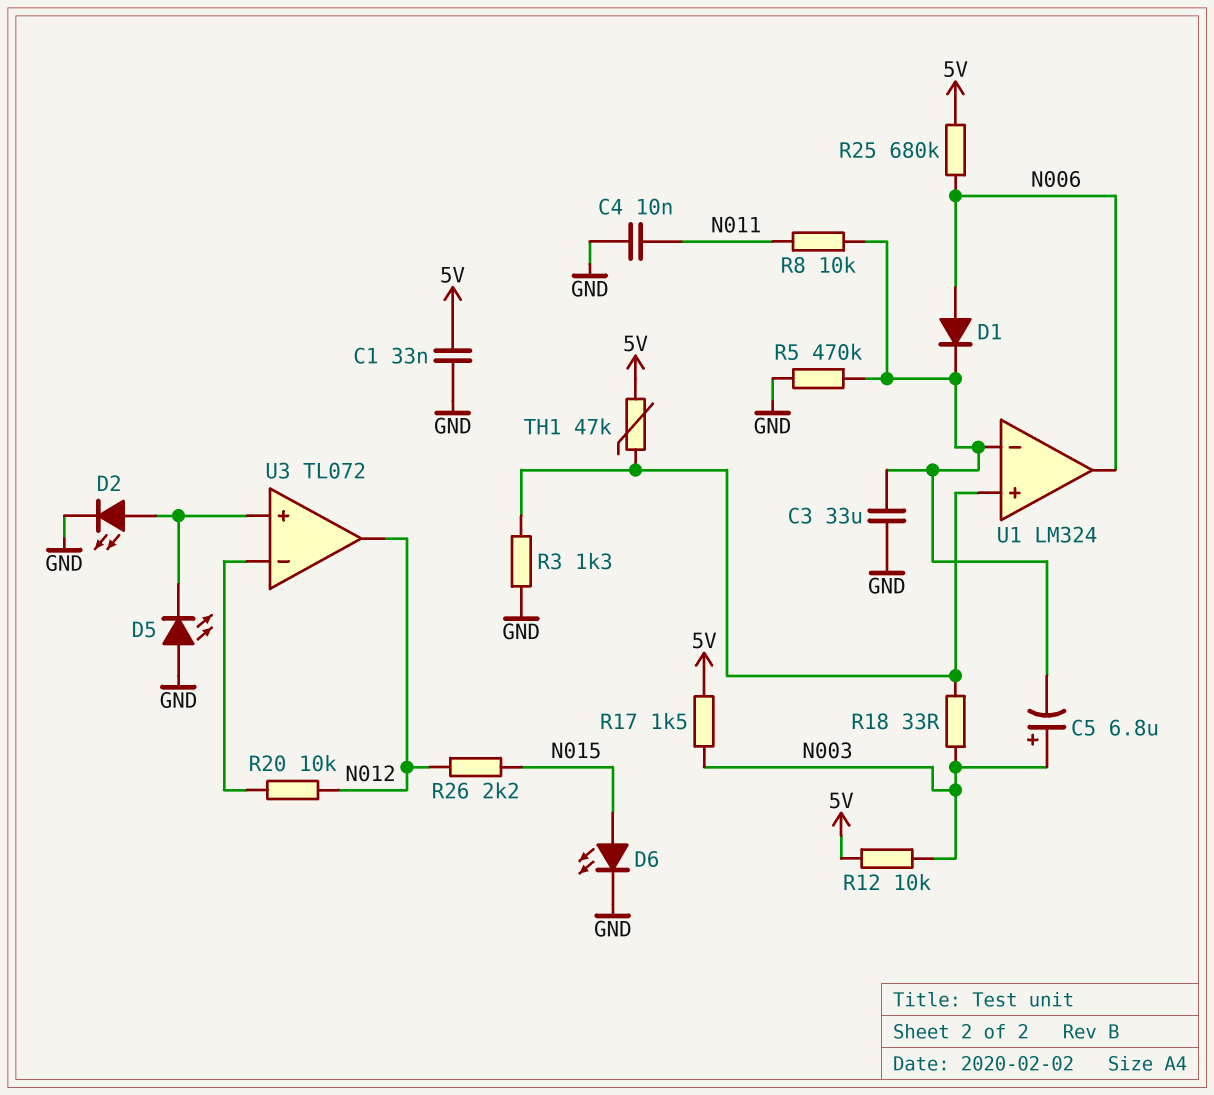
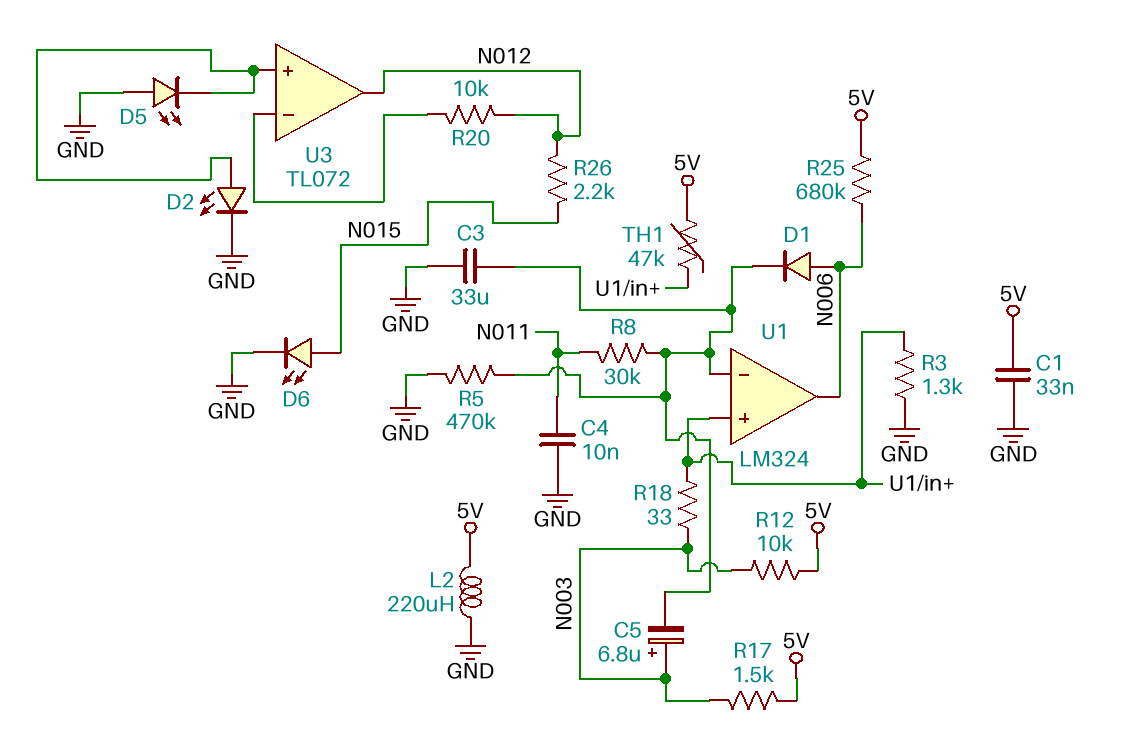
L2: none -> 220uH (5V, GND)
R8: 10k (N011, U1/in-) -> 30k (N011, U1/in-)

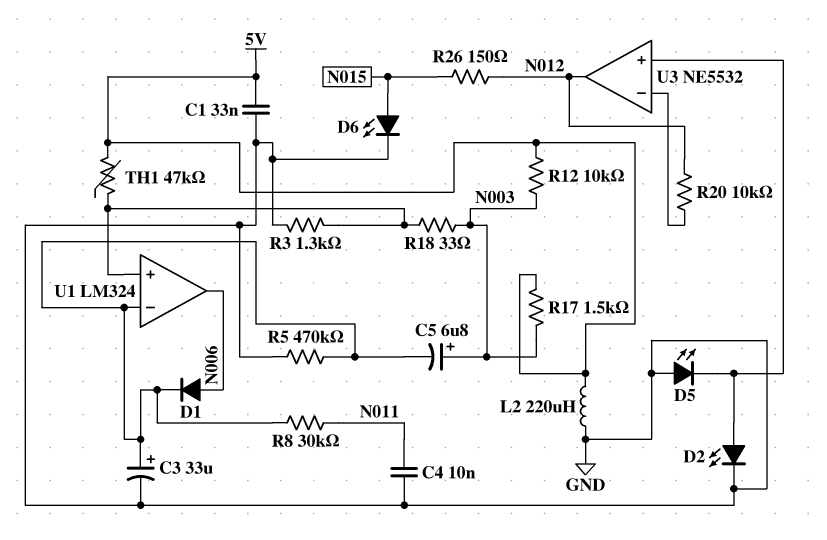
C3: 33uF (GND, U1/in-) -> 33uF (plus U1/in-, minus GND)
R25: 680k (5V, N006) -> none
R26: 2.2k (N012, N015) -> 150 (N012, N015)
U3: TL072 -> NE5532

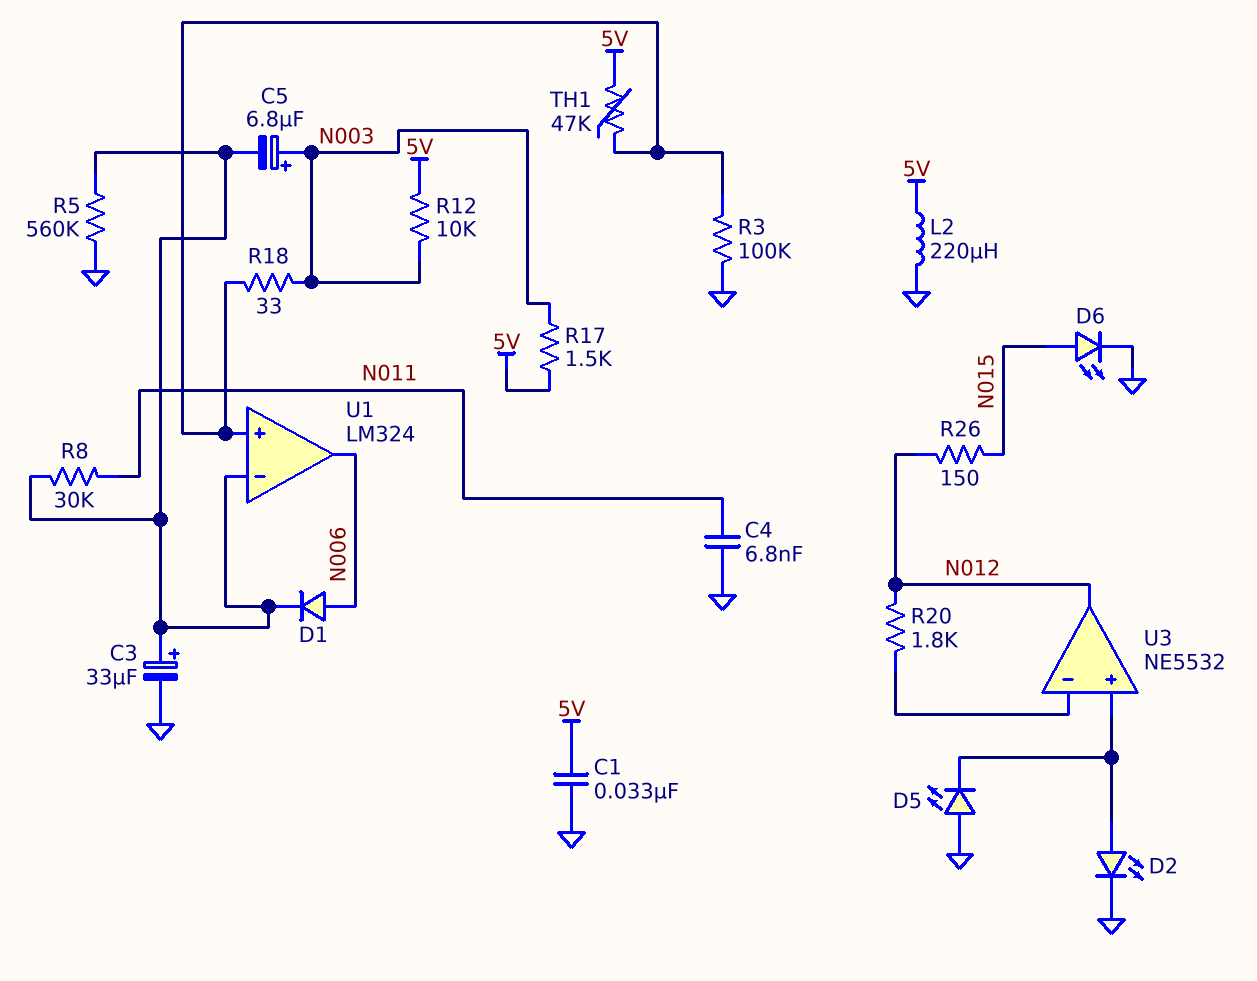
C4: 10nF (GND, N011) -> 6.8nF (GND, N011)
R3: 1.3k (GND, U1/in+) -> 100k (GND, U1/in+)
R5: 470k (GND, U1/in-) -> 560k (GND, U1/in-)
R20: 10k (N012, U3/in-) -> 1.8k (N012, U3/in-)

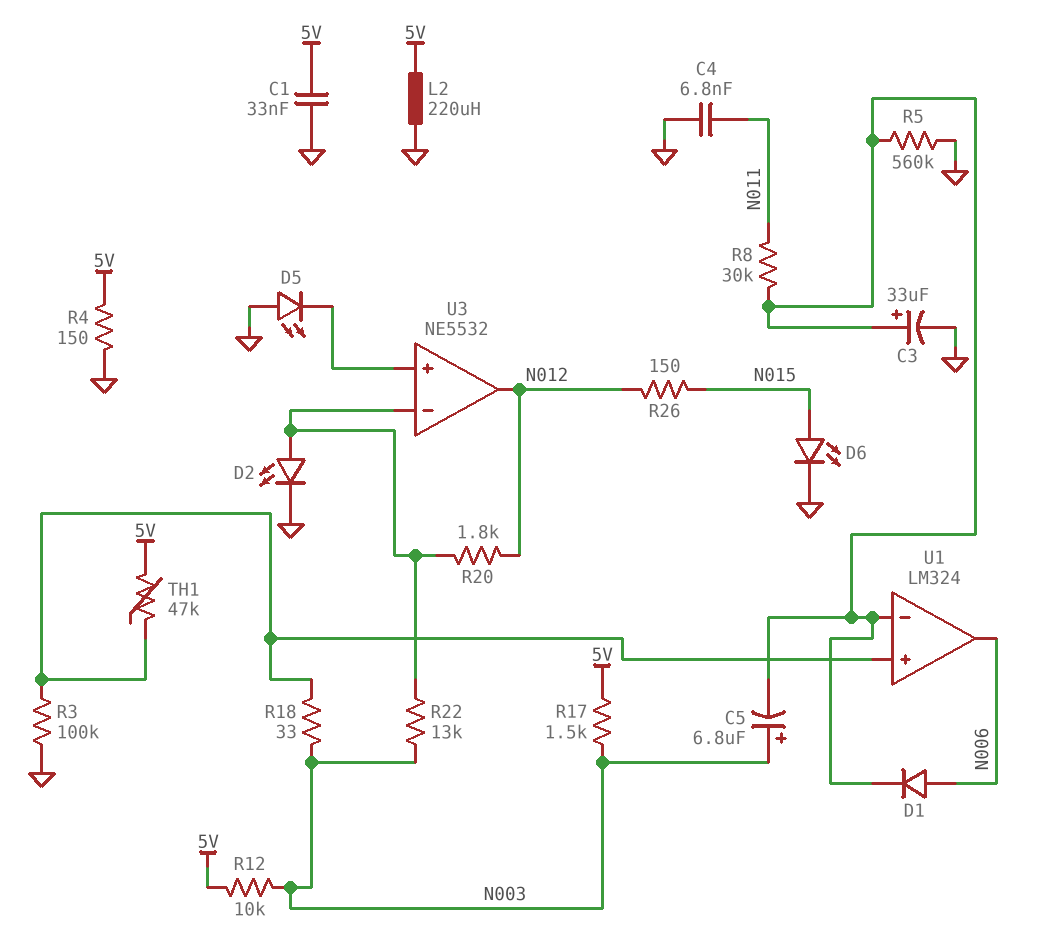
D2: LED (A U3/in+, K GND) -> LED (A U3/in-, K GND)
R4: none -> 150 (5V, GND)
R22: none -> 13k (N003, U3/in-)

